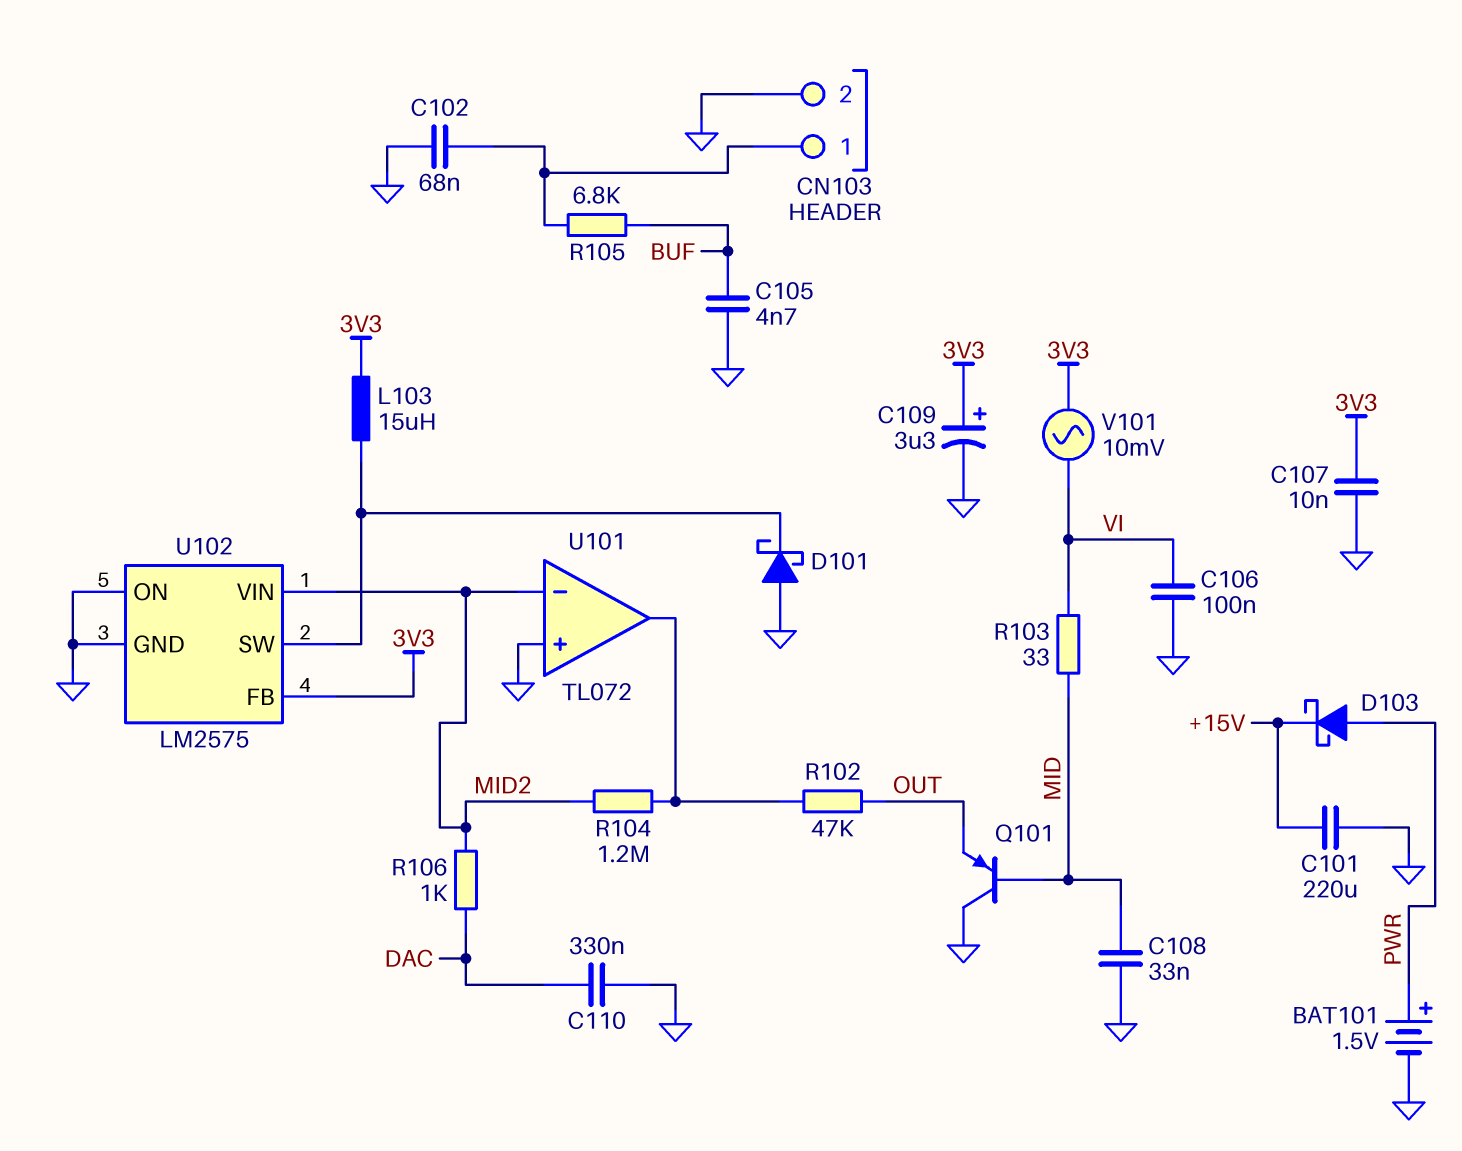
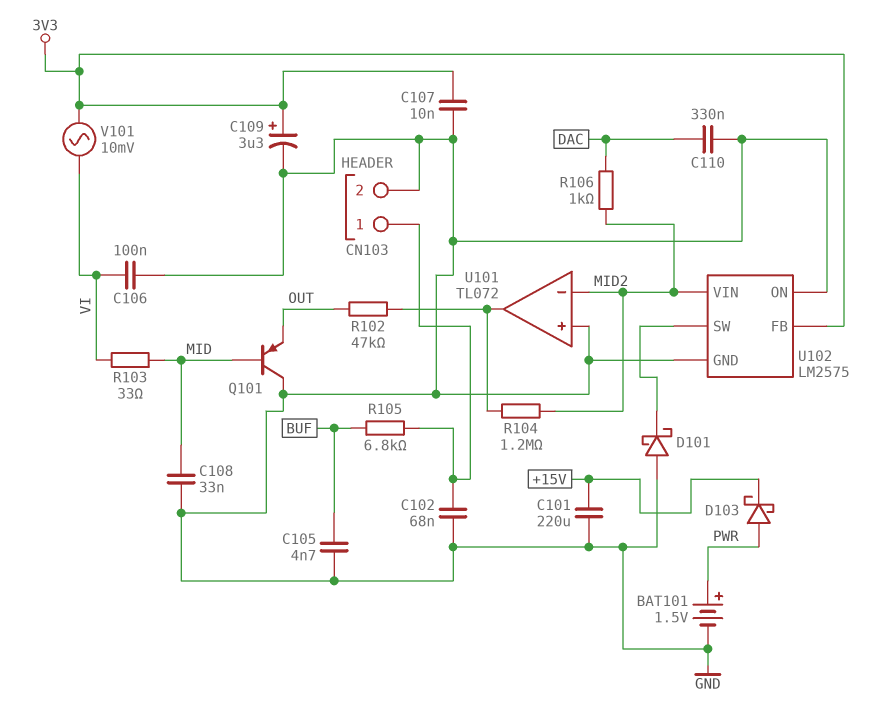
L103: 15uH (3V3, U102/SW) -> none

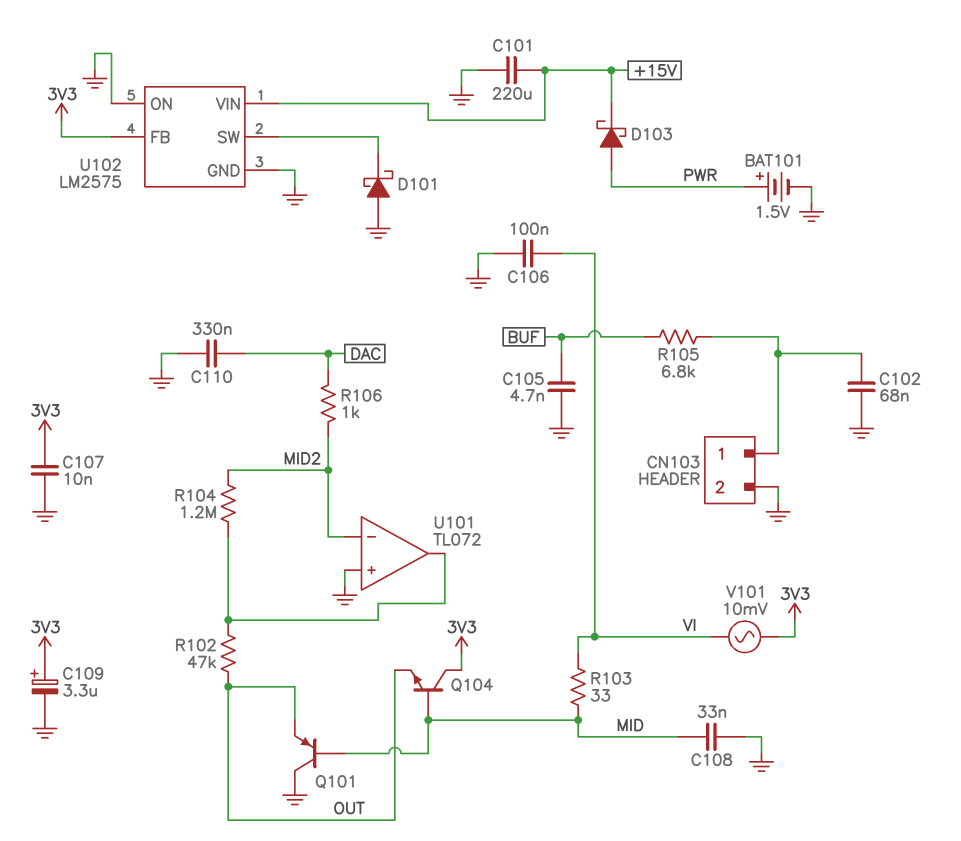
Q104: none -> NPN (B MID, C 3V3, E OUT)
U102 pin VIN: MID2 -> +15V

